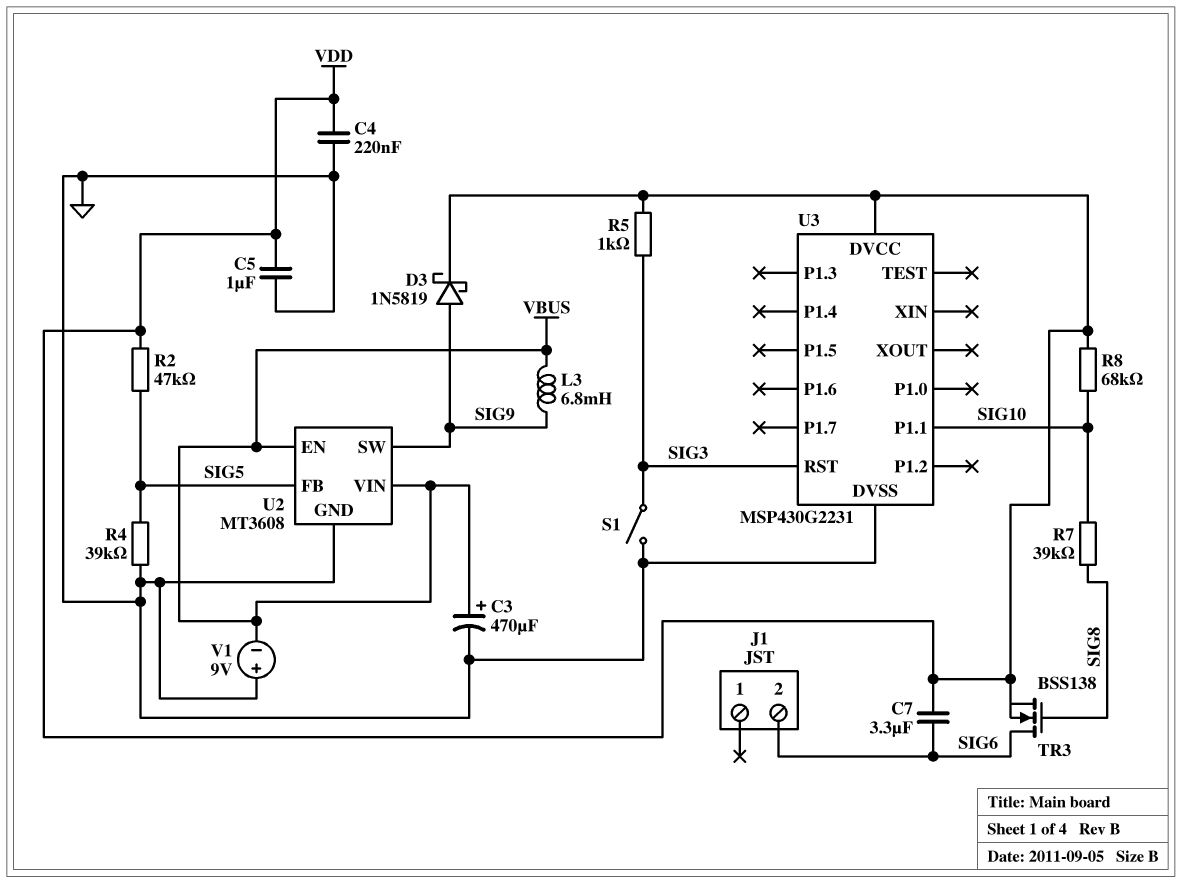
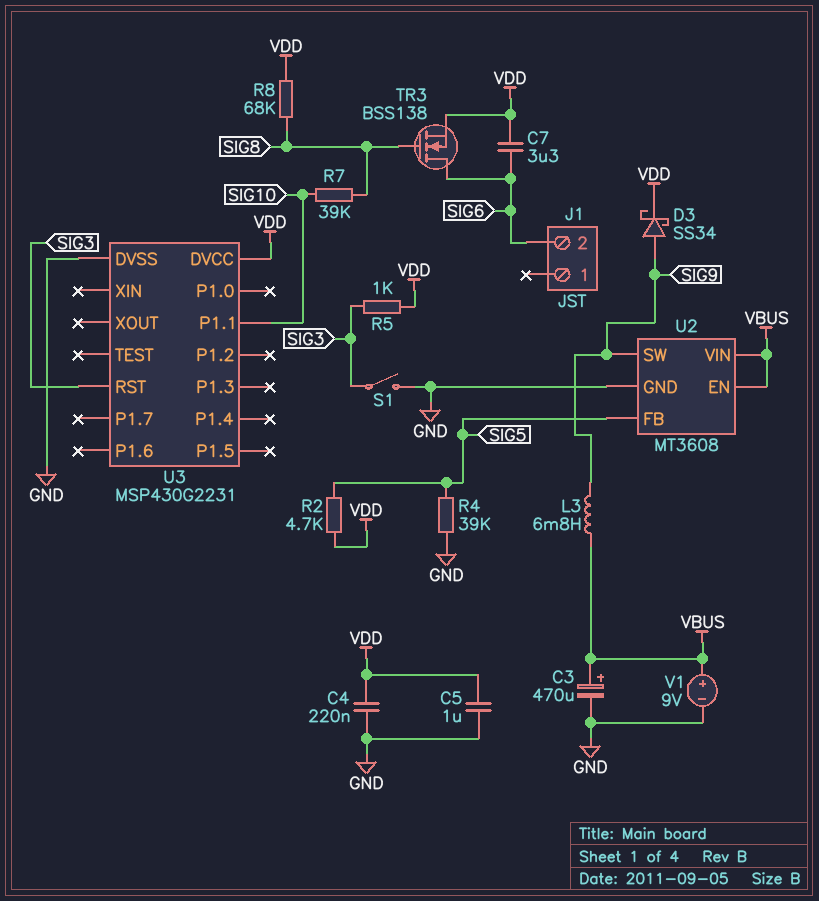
D3: schottky 1N5819 (A SIG9, K VDD) -> schottky SS34 (A SIG9, K VDD)
R2: 47k (SIG5, VDD) -> 4.7k (SIG5, VDD)
R8: 68k (SIG10, VDD) -> 68k (SIG8, VDD)
V1: 9V (plus GND, minus VBUS) -> 9V (plus VBUS, minus GND)

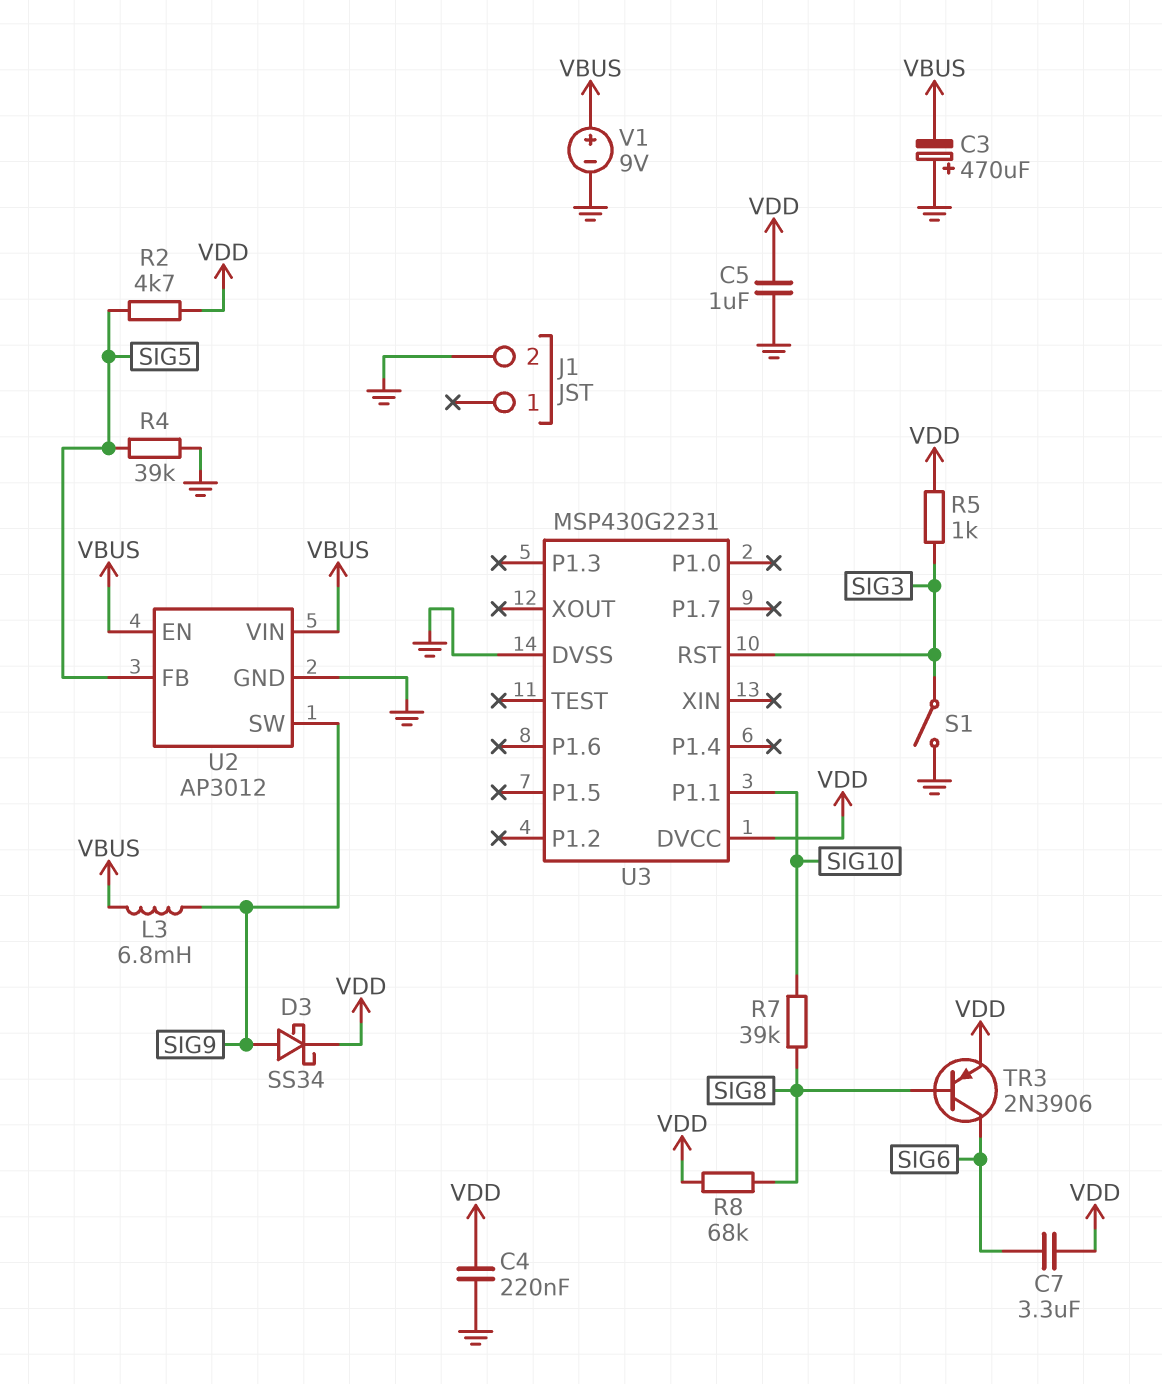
C3: 470uF (plus VBUS, minus GND) -> 470uF (plus GND, minus VBUS)
J1 pin 2: SIG6 -> GND
TR3: NMOS BSS138 (G SIG8, D SIG6, S VDD) -> PNP 2N3906 (B SIG8, C SIG6, E VDD)
U2: MT3608 -> AP3012

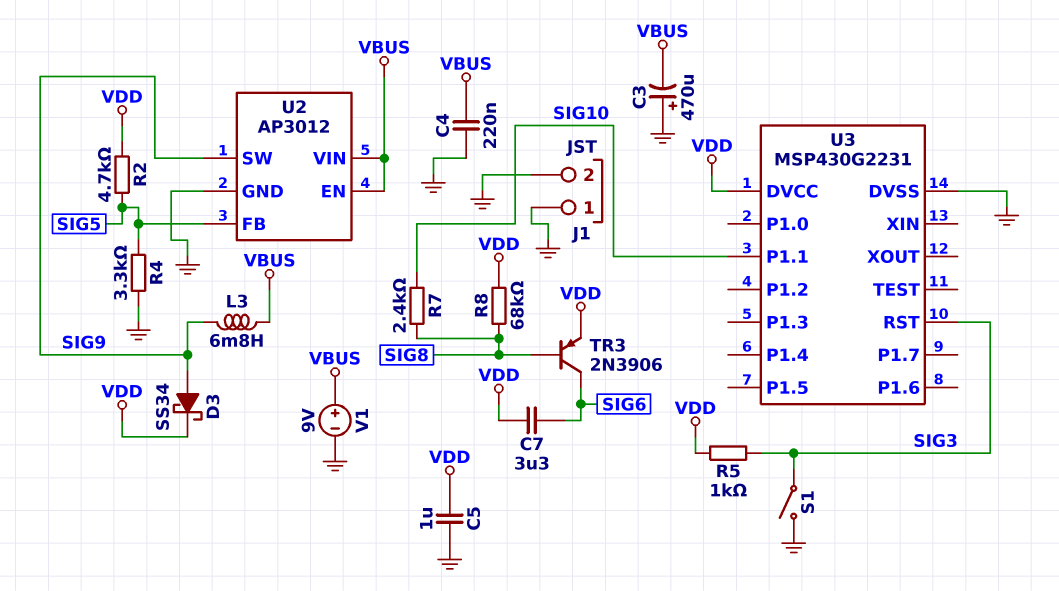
C4: 220nF (GND, VDD) -> 220nF (GND, VBUS)
J1 pin 1: none -> GND
R4: 39k (GND, SIG5) -> 3.3k (GND, SIG5)
R7: 39k (SIG8, SIG10) -> 2.4k (SIG8, SIG10)

